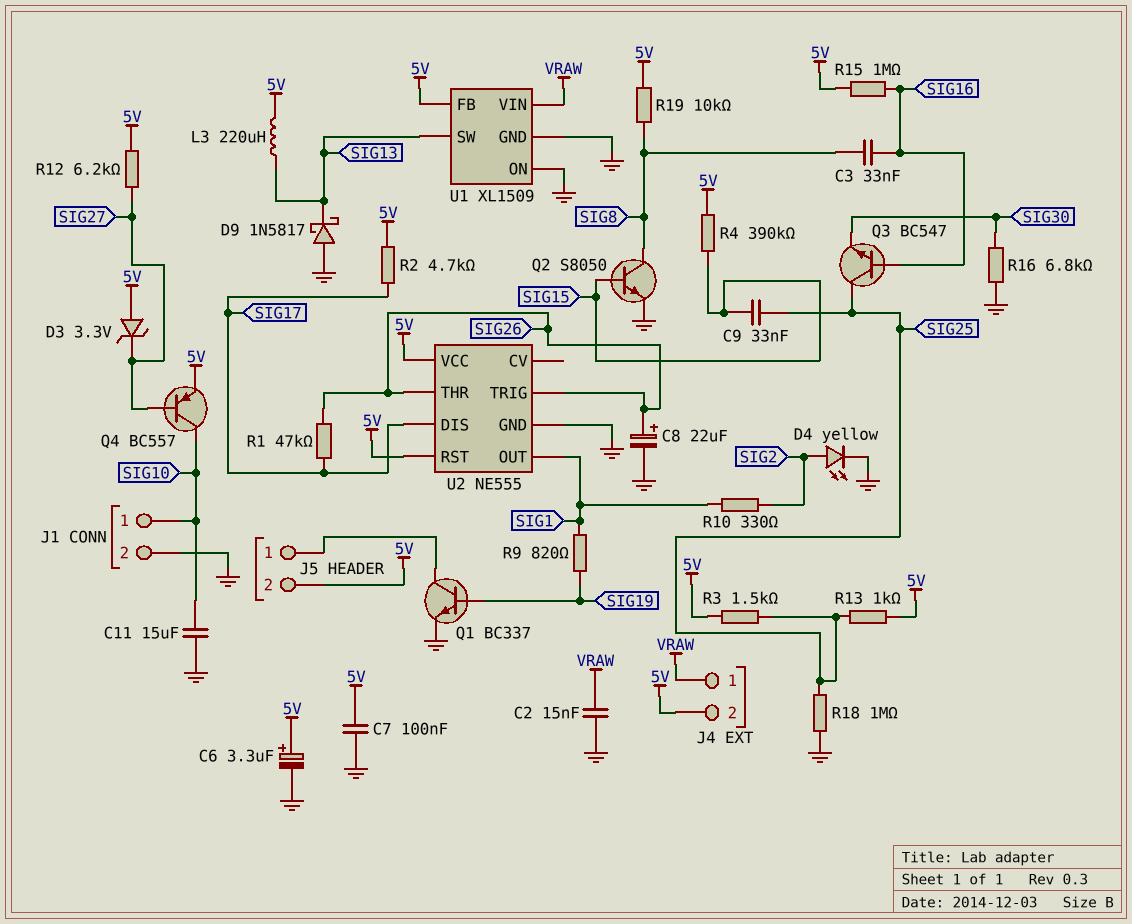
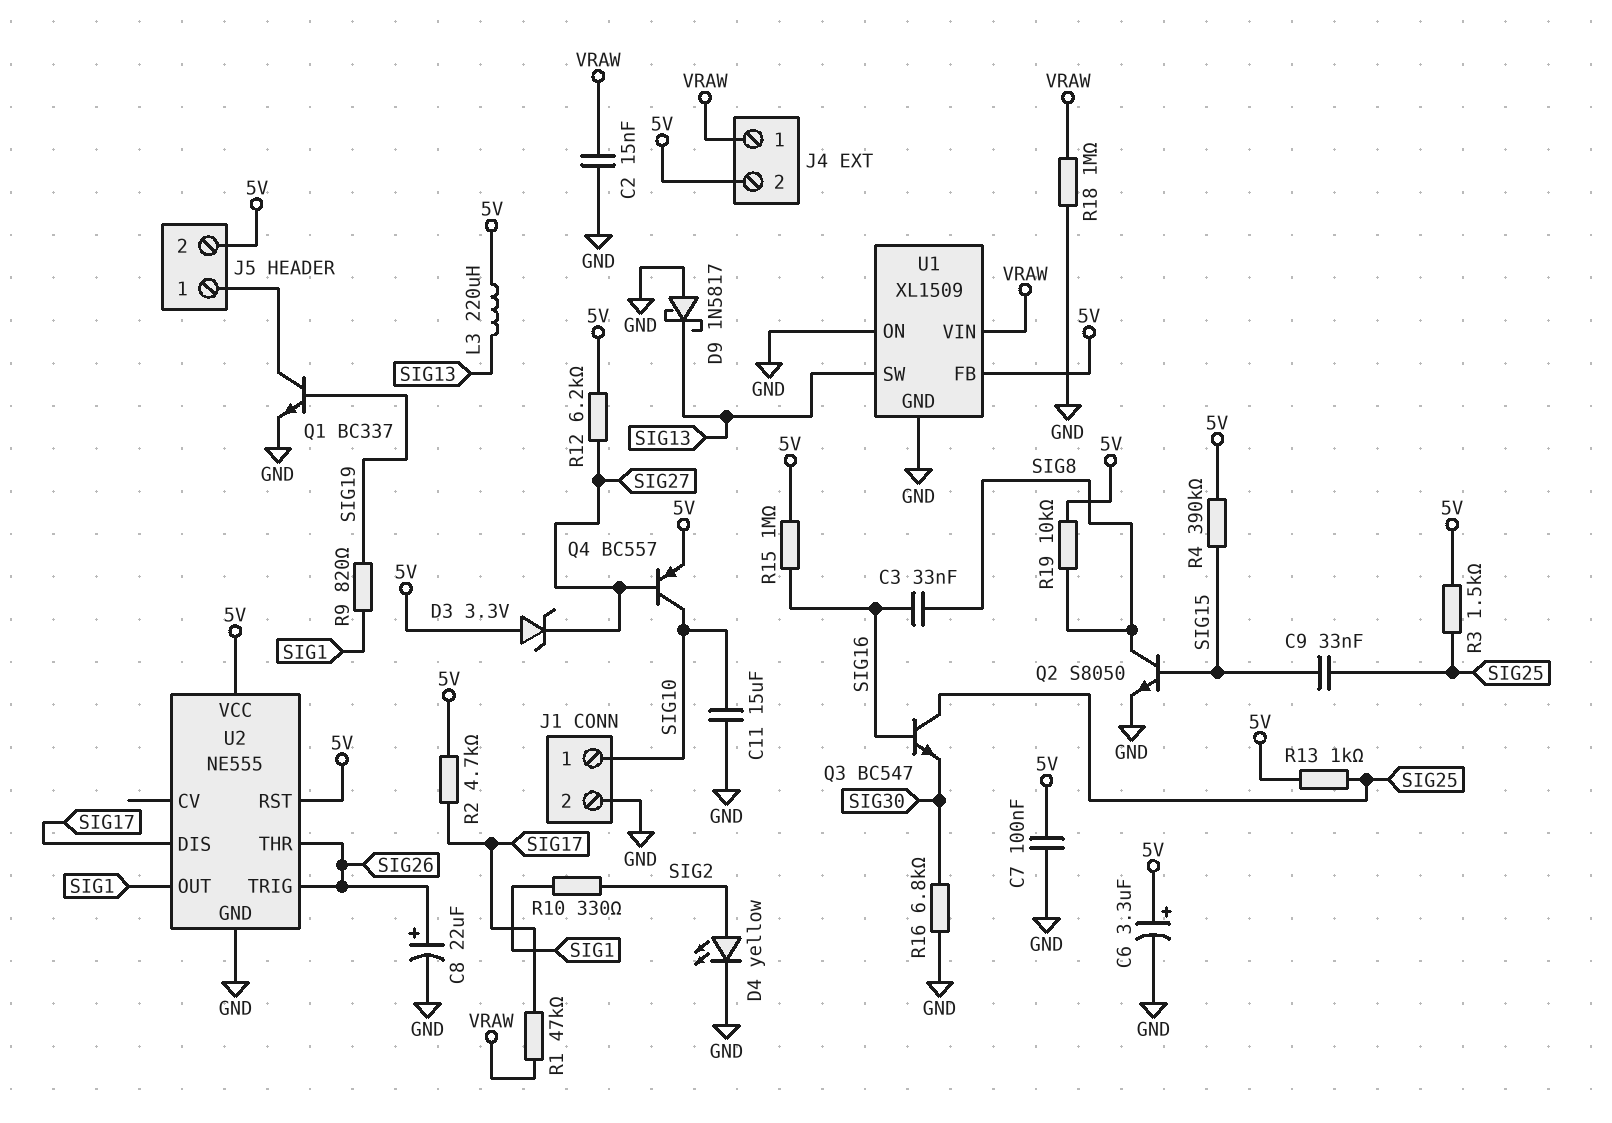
R1: 47k (SIG17, SIG26) -> 47k (SIG17, VRAW)
R18: 1M (GND, SIG25) -> 1M (GND, VRAW)

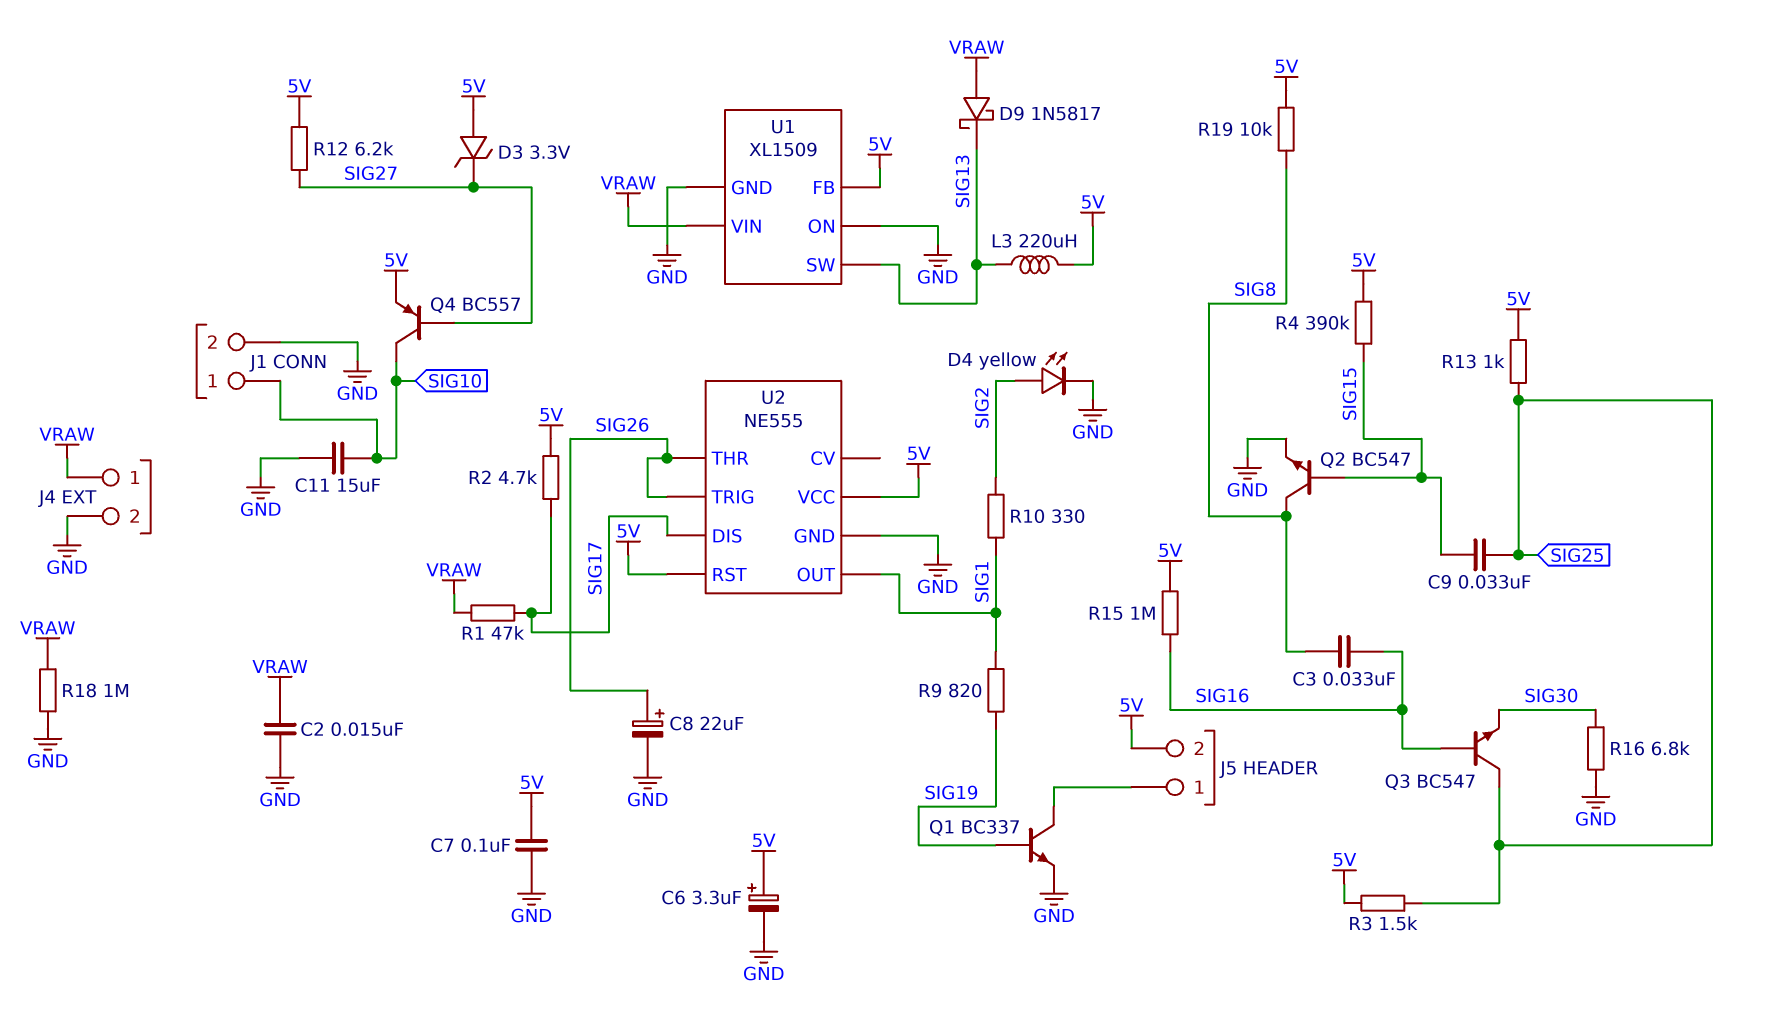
D9: schottky 1N5817 (A GND, K SIG13) -> schottky 1N5817 (A VRAW, K SIG13)
J4 pin 2: 5V -> GND
Q2: NPN S8050 (B SIG15, C SIG8, E GND) -> NPN BC547 (B SIG15, C SIG8, E GND)

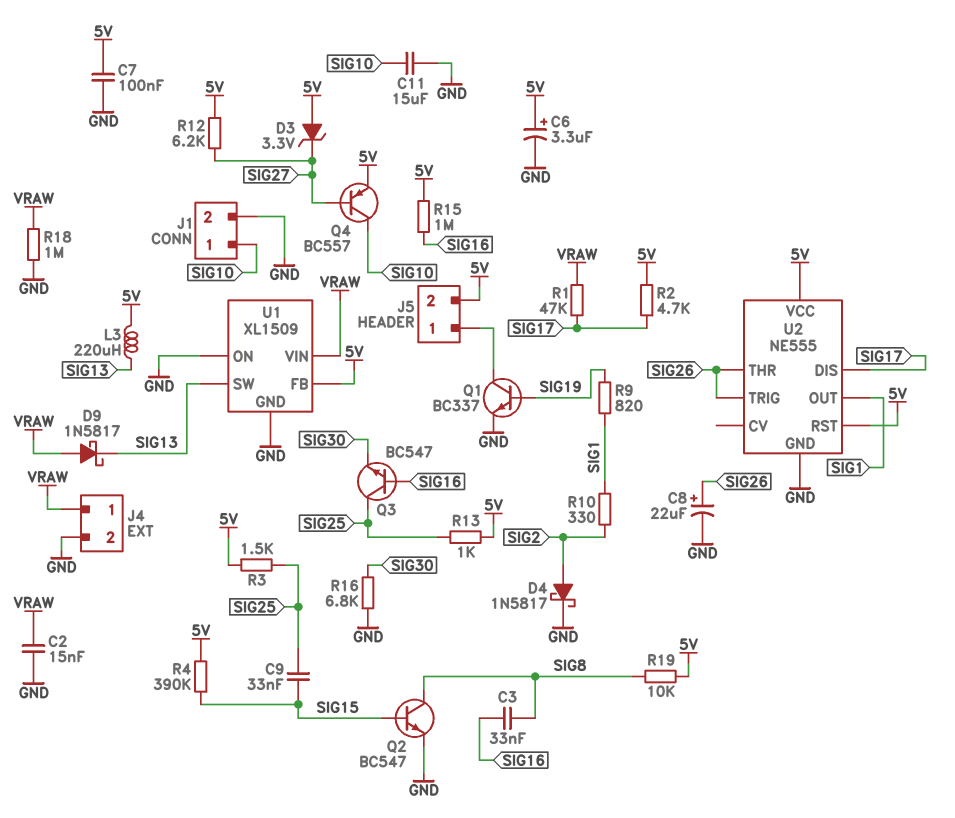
D4: LED yellow (A SIG2, K GND) -> schottky 1N5817 (A SIG2, K GND)

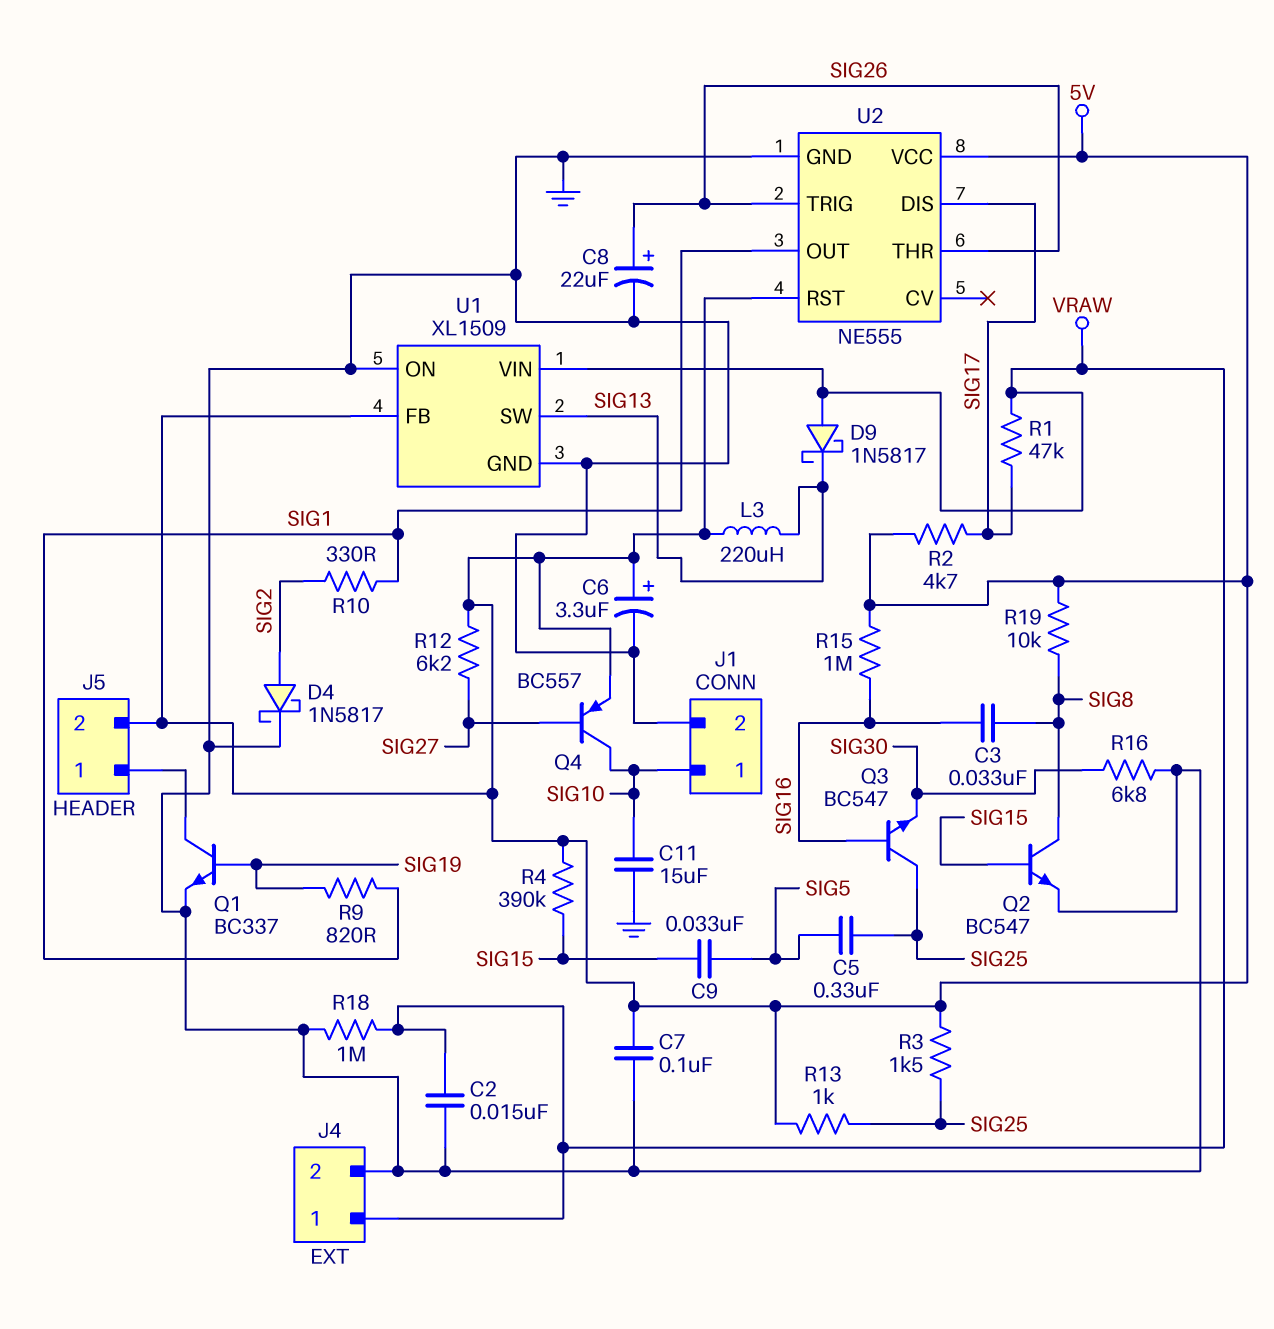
C5: none -> 330nF (SIG5, SIG25)
C9: 33nF (SIG15, SIG25) -> 33nF (SIG5, SIG15)
D3: zener 3.3V (A 5V, K SIG27) -> none

